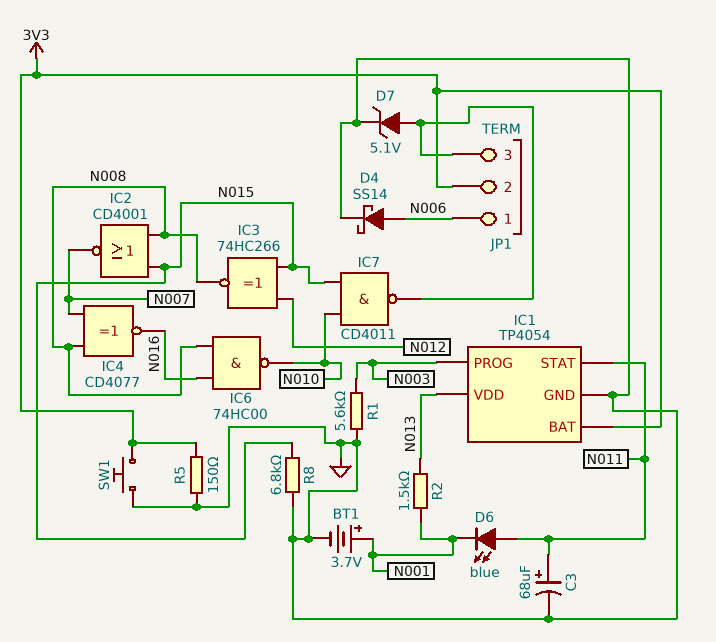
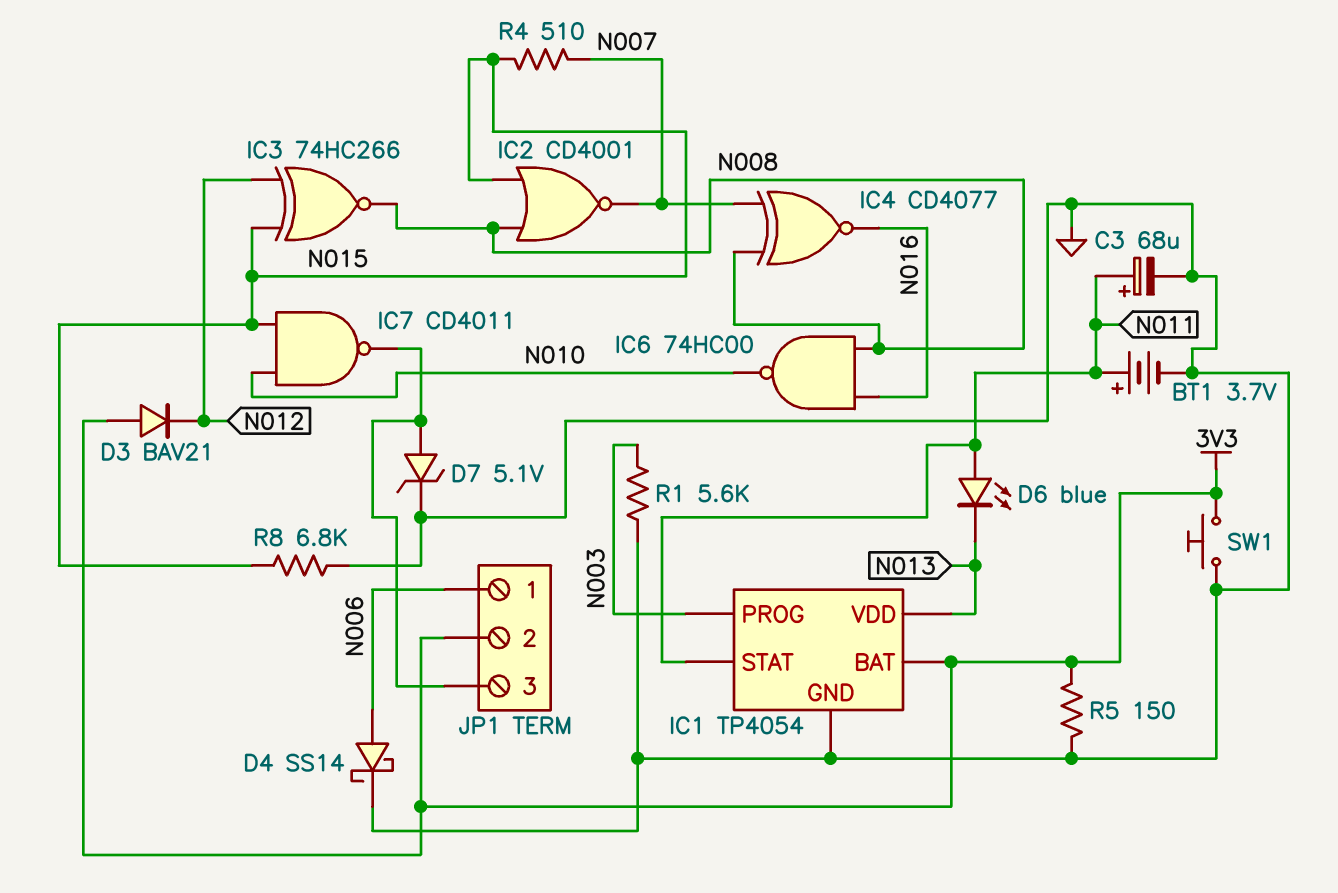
BT1: 3.7V (plus N001, minus GND) -> 3.7V (plus N011, minus GND)
D3: none -> diode BAV21 (A 3V3, K N012)
D6: LED blue (A N011, K N001) -> LED blue (A N011, K N013)
R2: 1.5k (N001, N013) -> none
R4: none -> 510 (N007, N015)

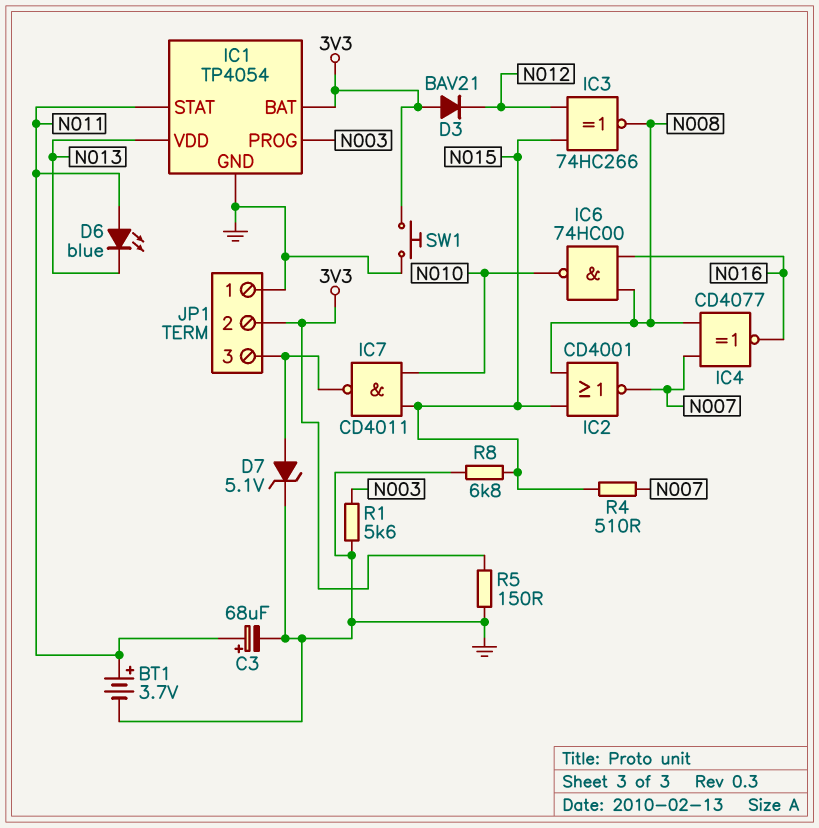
D4: schottky SS14 (A N006, K GND) -> none
JP1 pin 1: N006 -> GND

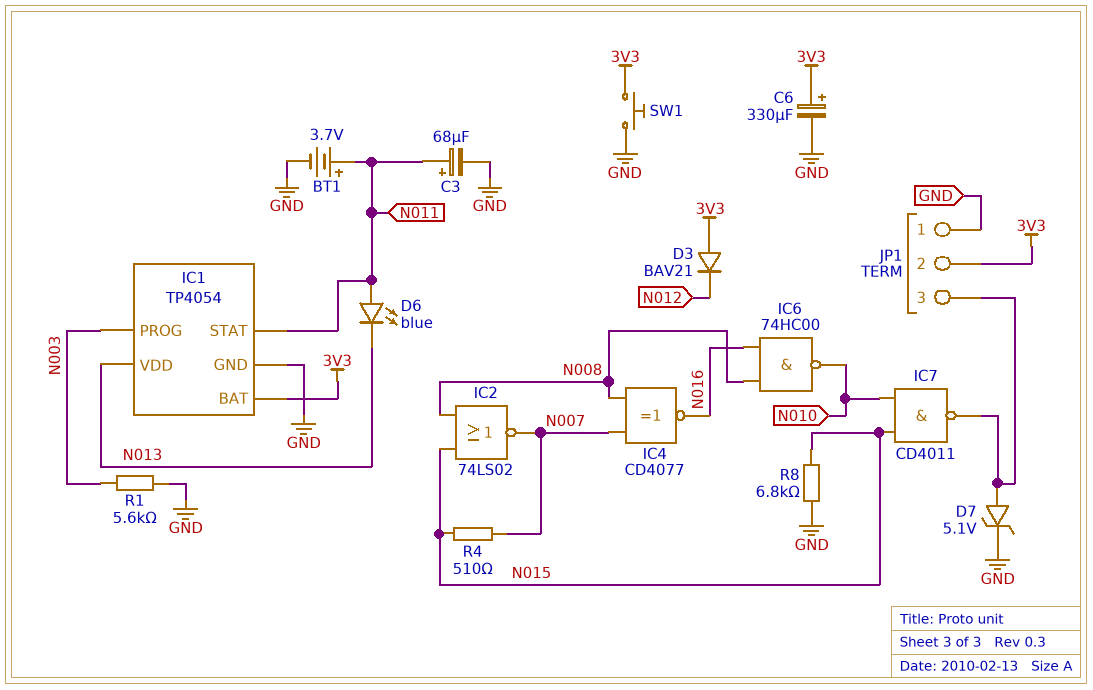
C6: none -> 330uF (plus 3V3, minus GND)
IC2: NOR CD4001 (in N008, in N015, out N007) -> NOR 74LS02 (in N008, in N015, out N007)
IC3: XNOR 74HC266 (in N012, in N015, out N008) -> none
R5: 150 (3V3, GND) -> none

